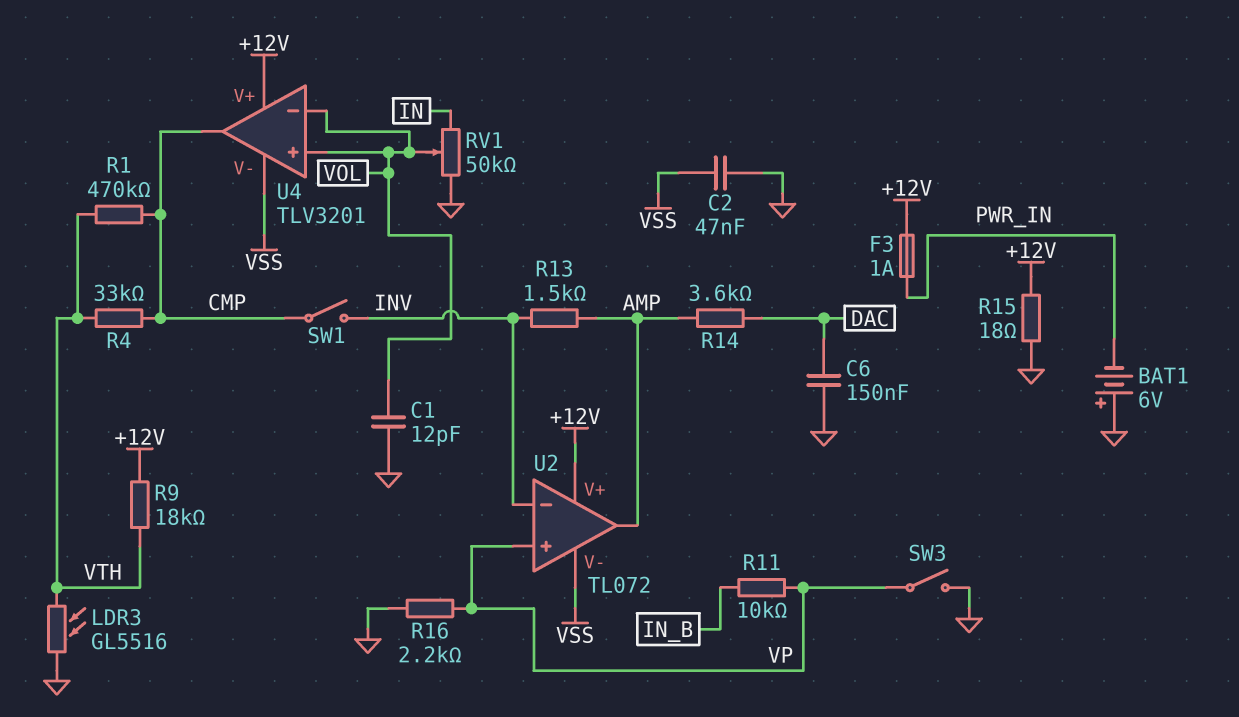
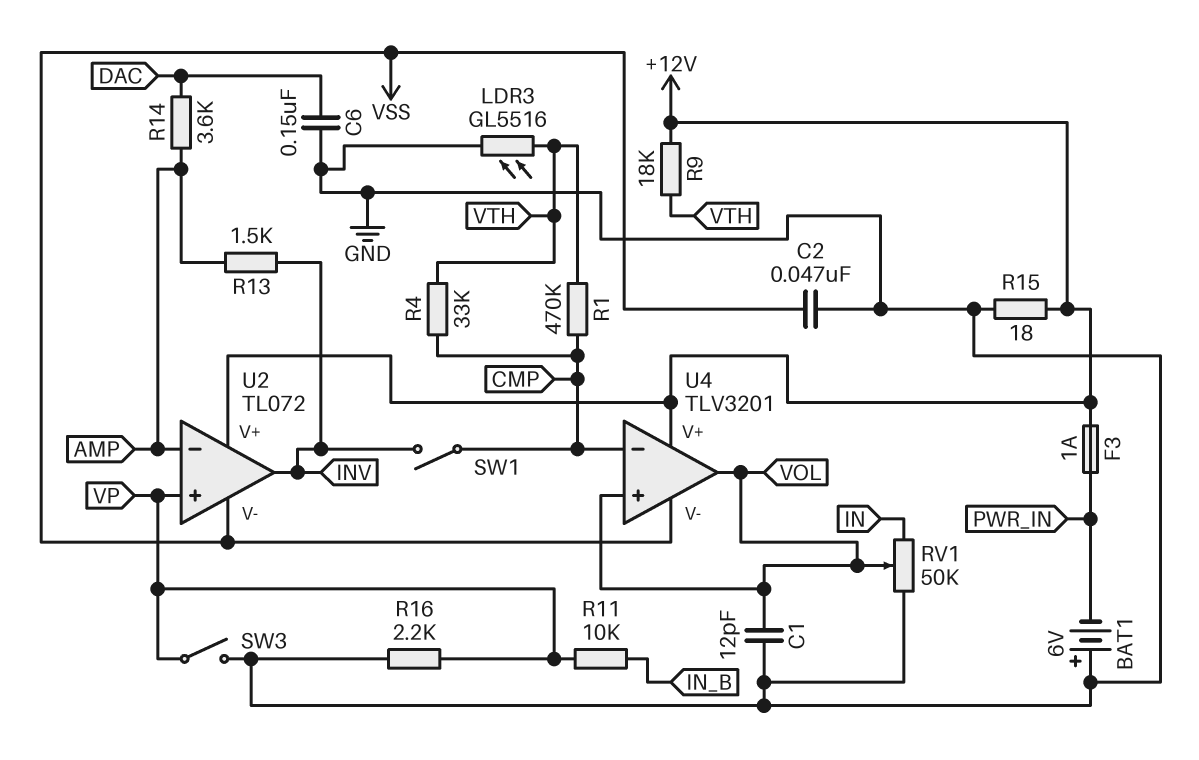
U2 pin in-: INV -> AMP
U2 pin out: AMP -> INV
U4 pin in-: VOL -> CMP
U4 pin out: CMP -> VOL

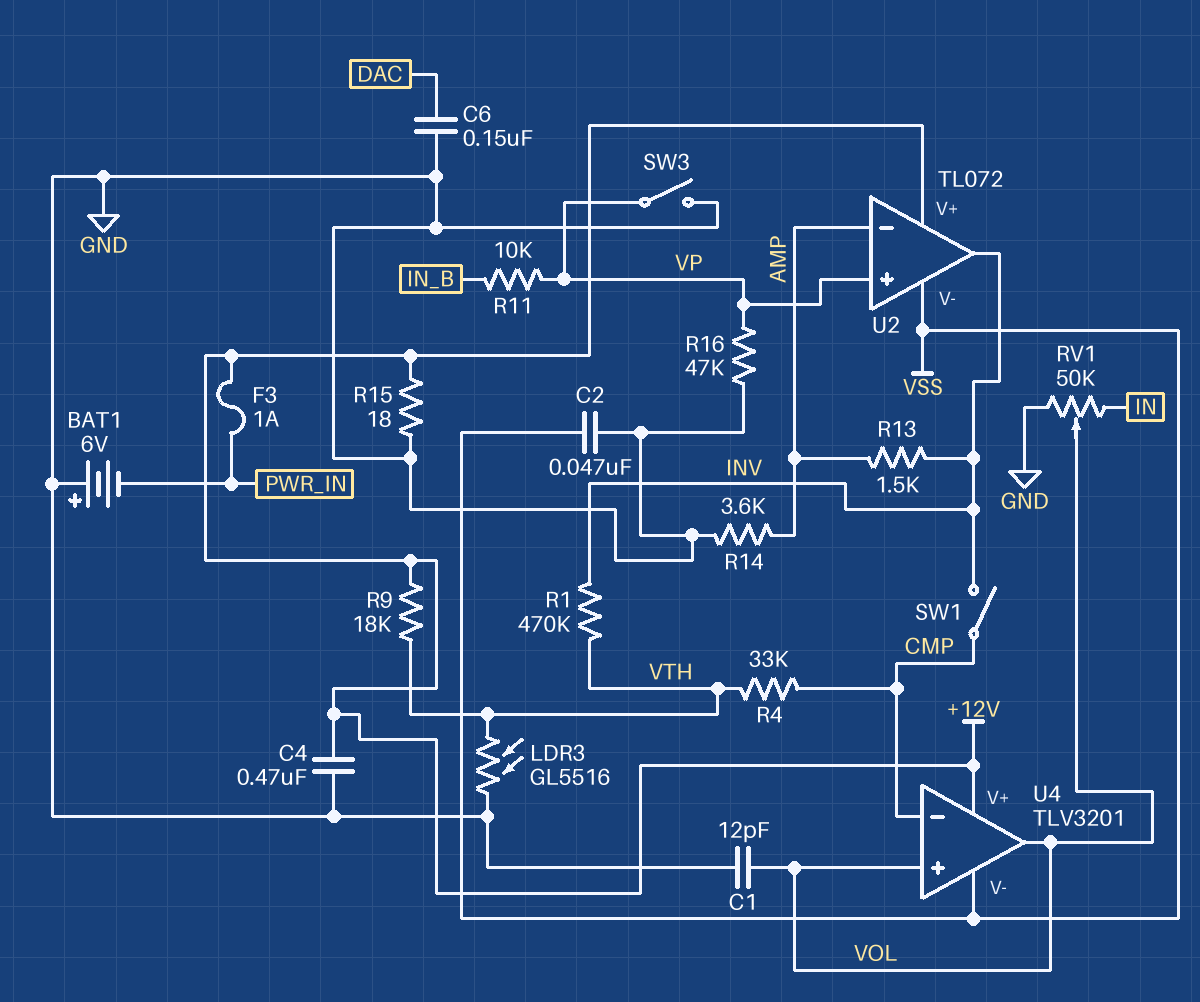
C4: none -> 470nF (+12V, GND)
R1: 470k (CMP, VTH) -> 470k (INV, VTH)
R14: 3.6k (AMP, DAC) -> 3.6k (AMP, GND)
R16: 2.2k (GND, VP) -> 47k (GND, VP)

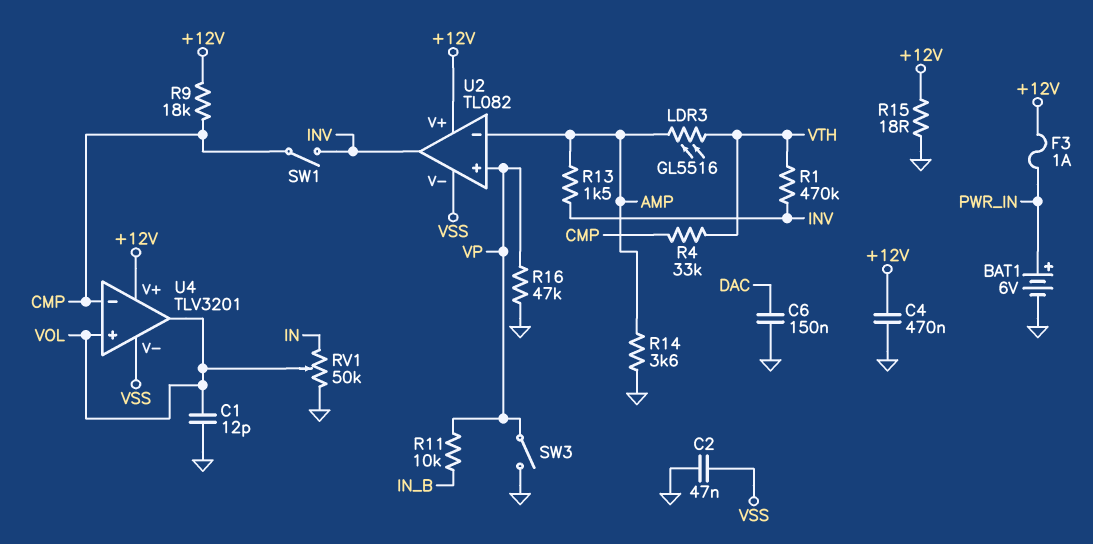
BAT1: 6V (plus GND, minus PWR_IN) -> 6V (plus PWR_IN, minus GND)
LDR3: GL5516 (GND, VTH) -> GL5516 (AMP, VTH)
R9: 18k (+12V, VTH) -> 18k (+12V, CMP)
U2: TL072 -> TL082

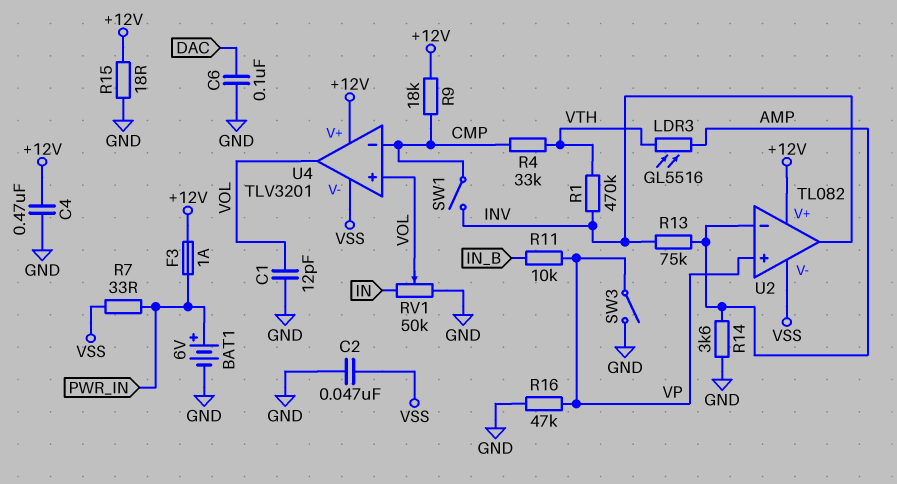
C6: 150nF (DAC, GND) -> 100nF (DAC, GND)
R7: none -> 33 (PWR_IN, VSS)
R13: 1.5k (AMP, INV) -> 75k (AMP, INV)

